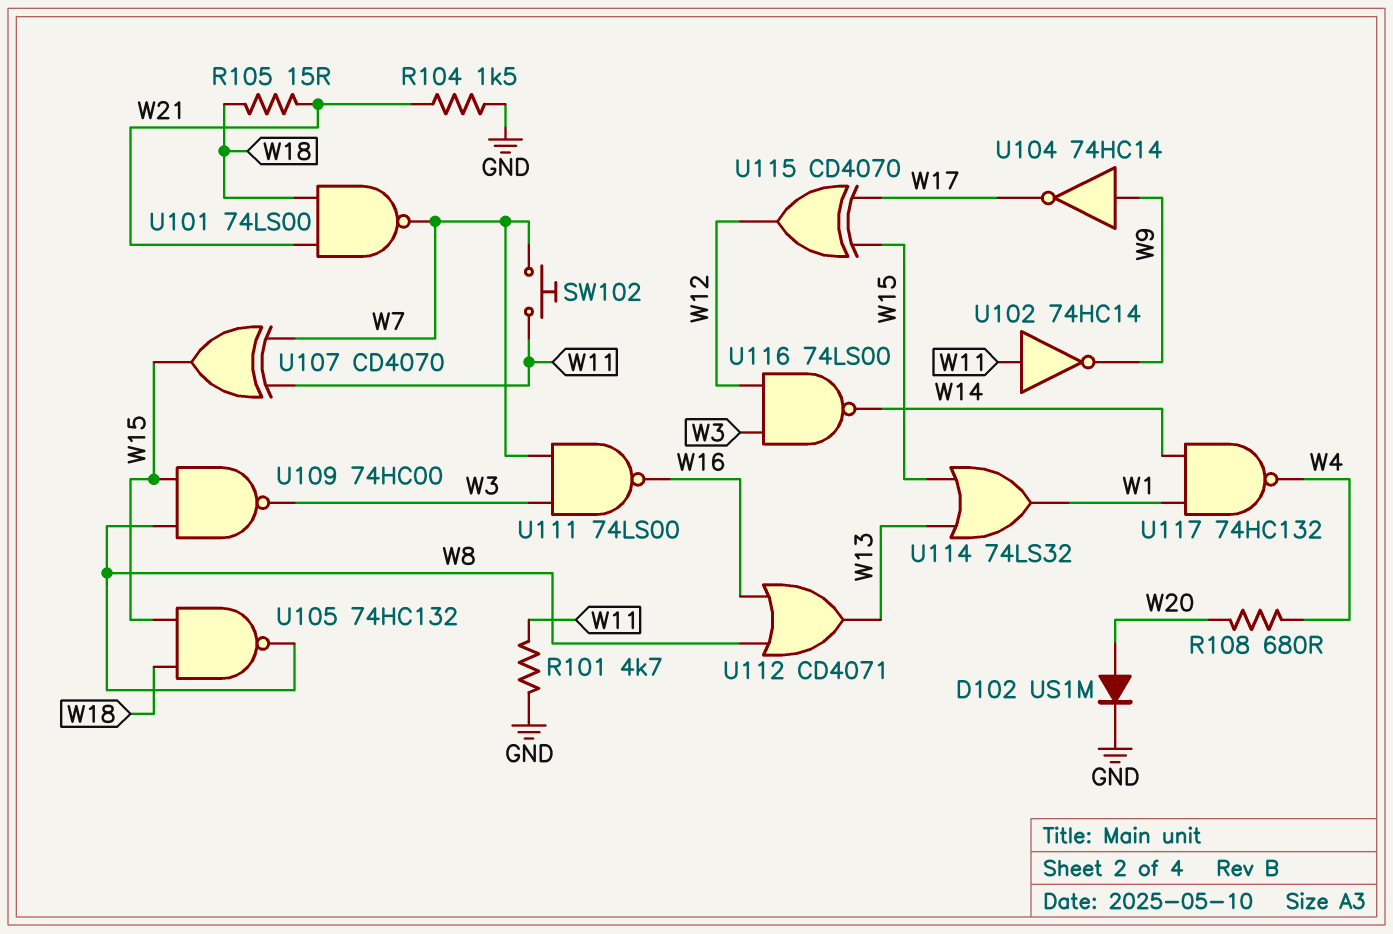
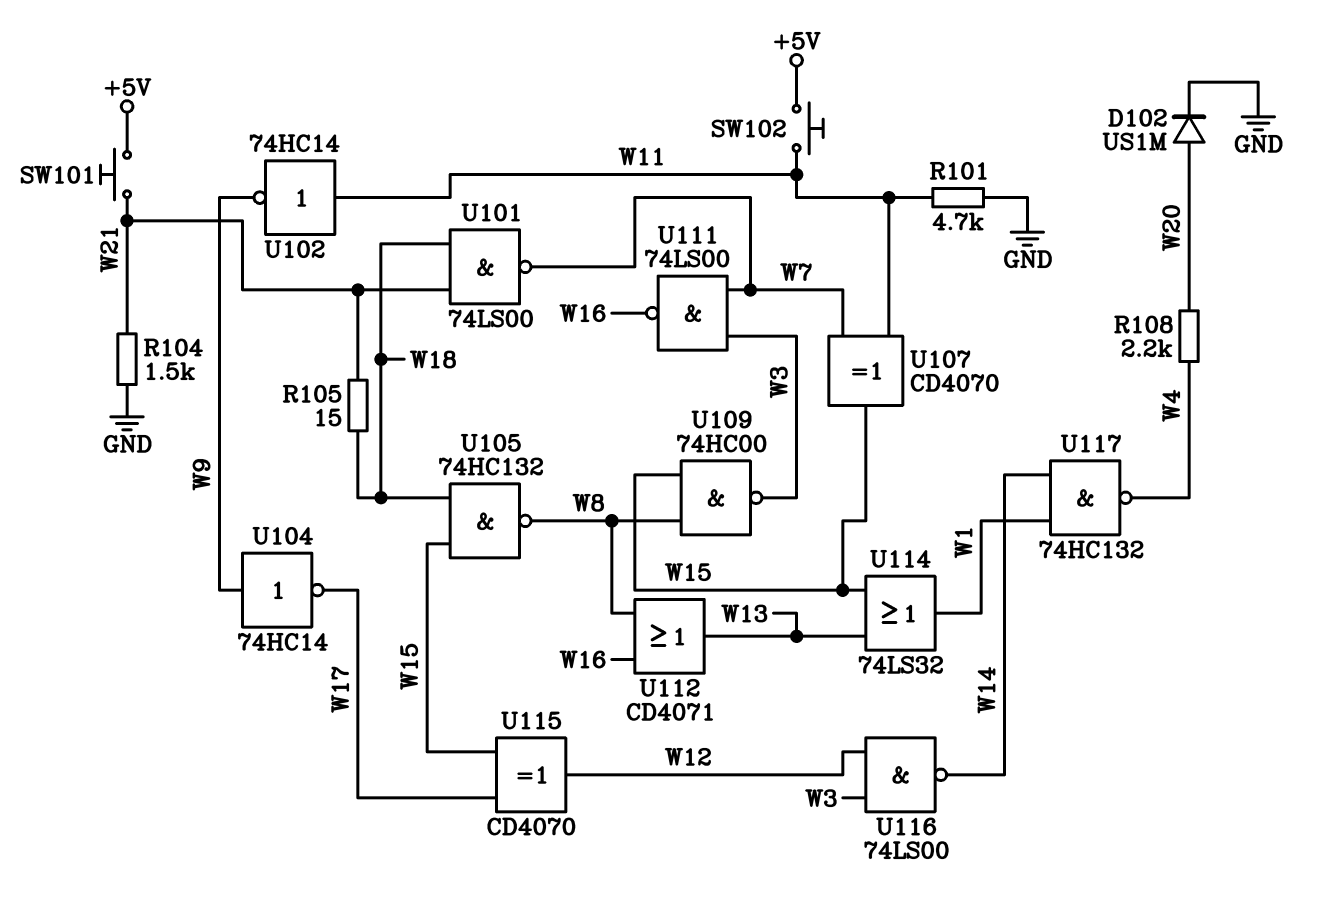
R108: 680 (W4, W20) -> 2.2k (W4, W20)
SW101: none -> button (+5V, W21)
SW102: button (W7, W11) -> button (+5V, W11)

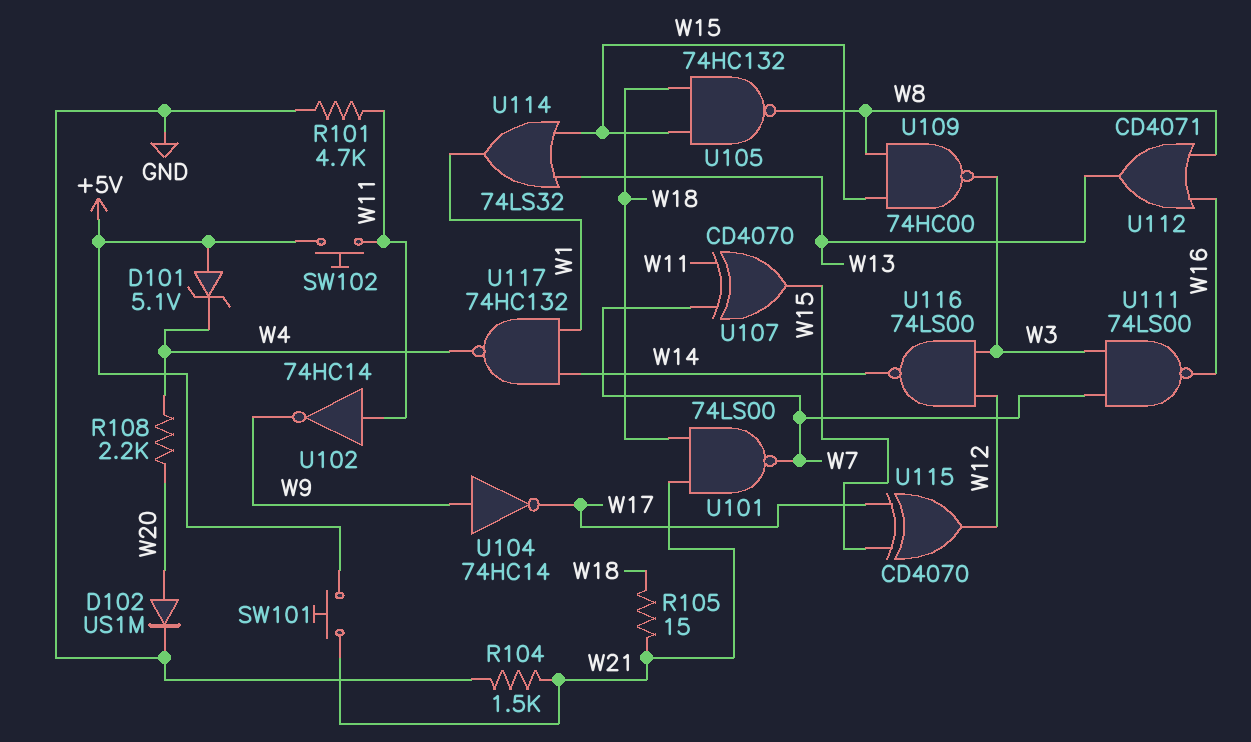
D101: none -> zener 5.1V (A +5V, K W4)

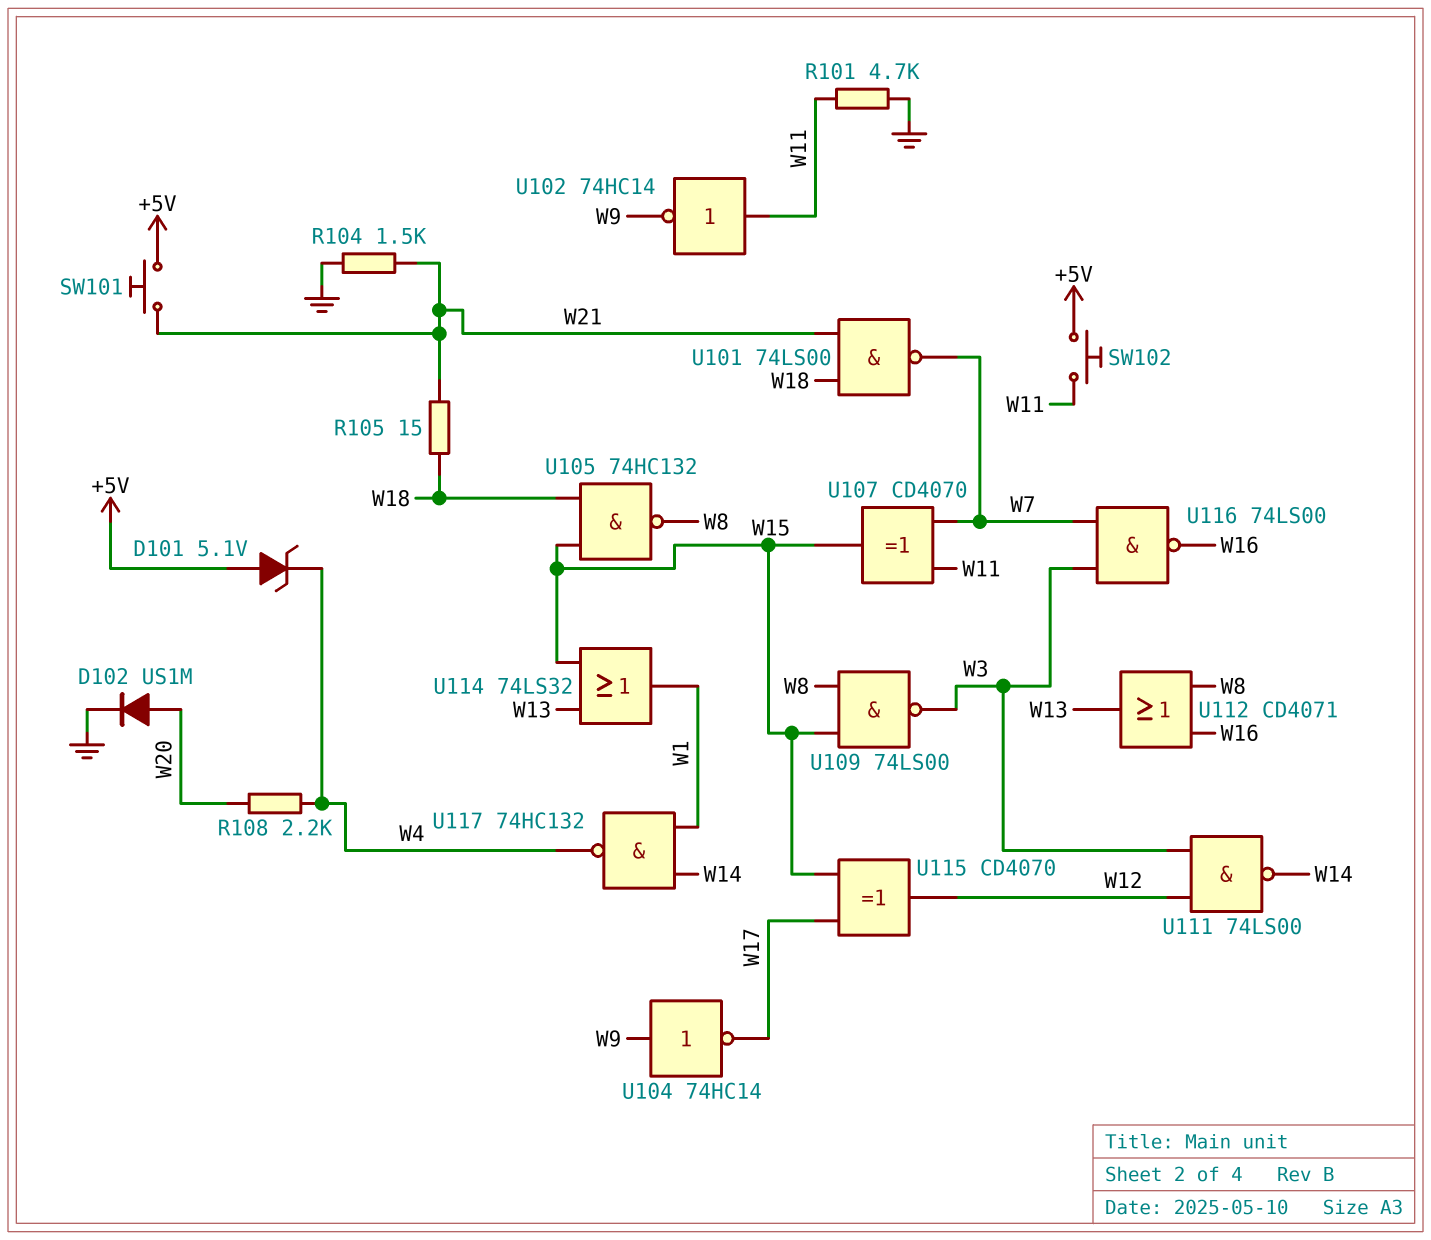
U109: NAND 74HC00 (in W8, in W15, out W3) -> NAND 74LS00 (in W8, in W15, out W3)
U111: NAND 74LS00 (in W3, in W7, out W16) -> NAND 74LS00 (in W3, in W12, out W14)
U116: NAND 74LS00 (in W3, in W12, out W14) -> NAND 74LS00 (in W3, in W7, out W16)

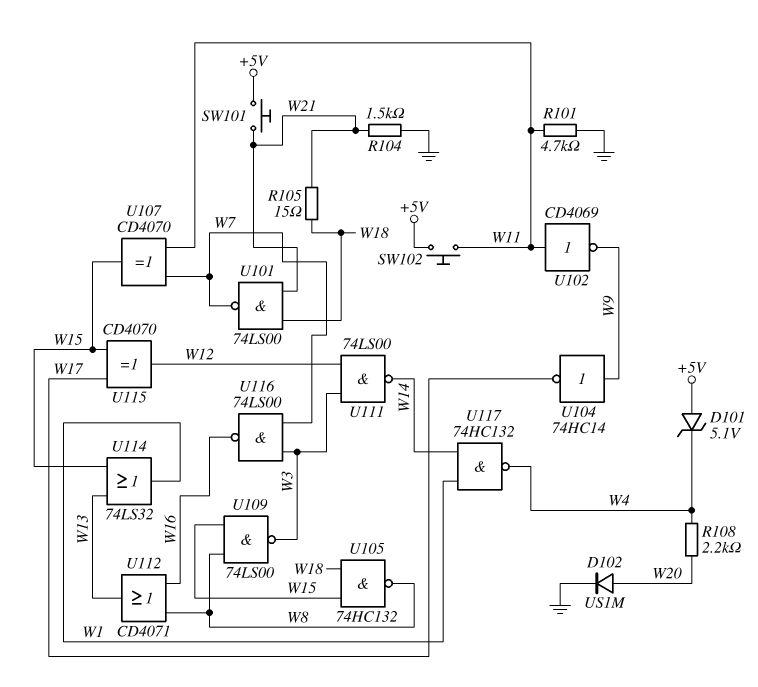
U102: NOT 74HC14 (in W11, out W9) -> NOT CD4069 (in W11, out W9)

